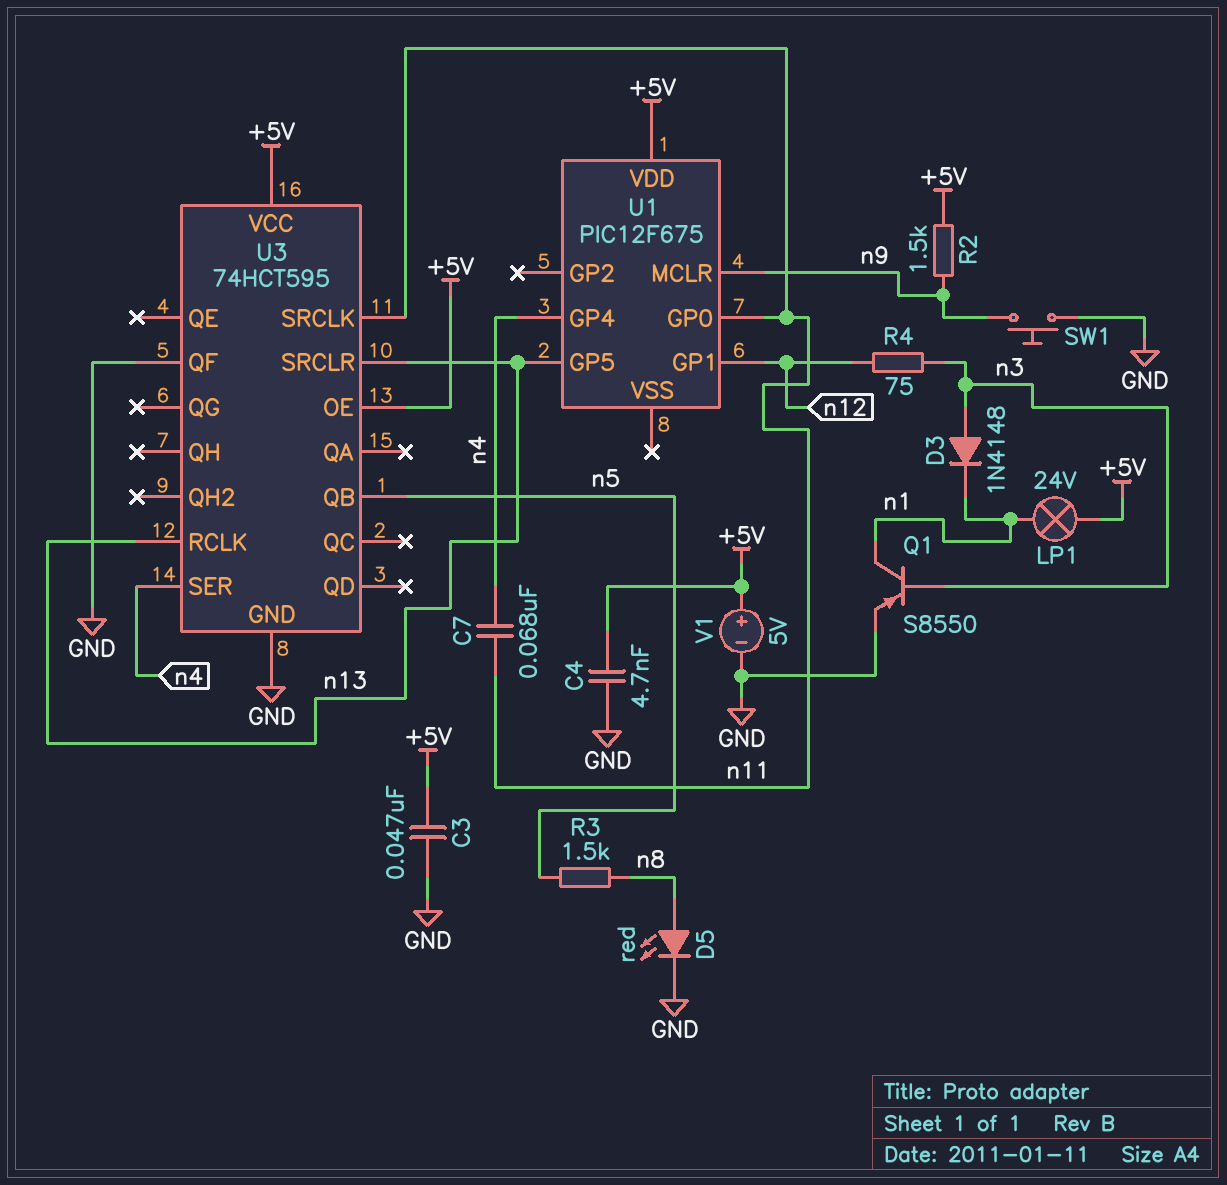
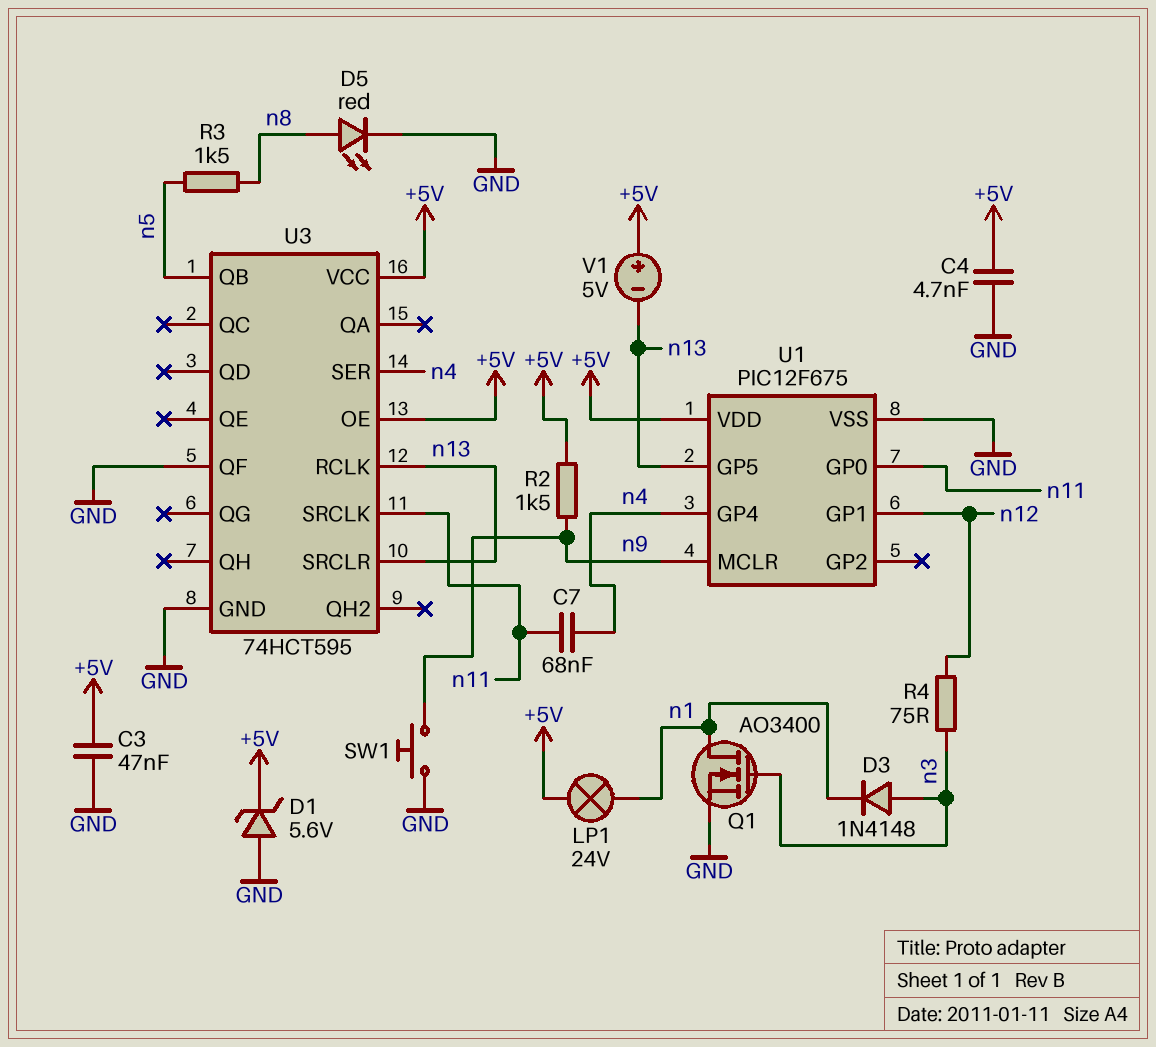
D1: none -> zener 5.6V (A GND, K +5V)
Q1: PNP S8550 (B n3, C n1, E GND) -> NMOS AO3400 (G n3, D n1, S GND)
U1 pin VSS: none -> GND
V1: 5V (plus +5V, minus GND) -> 5V (plus +5V, minus n13)

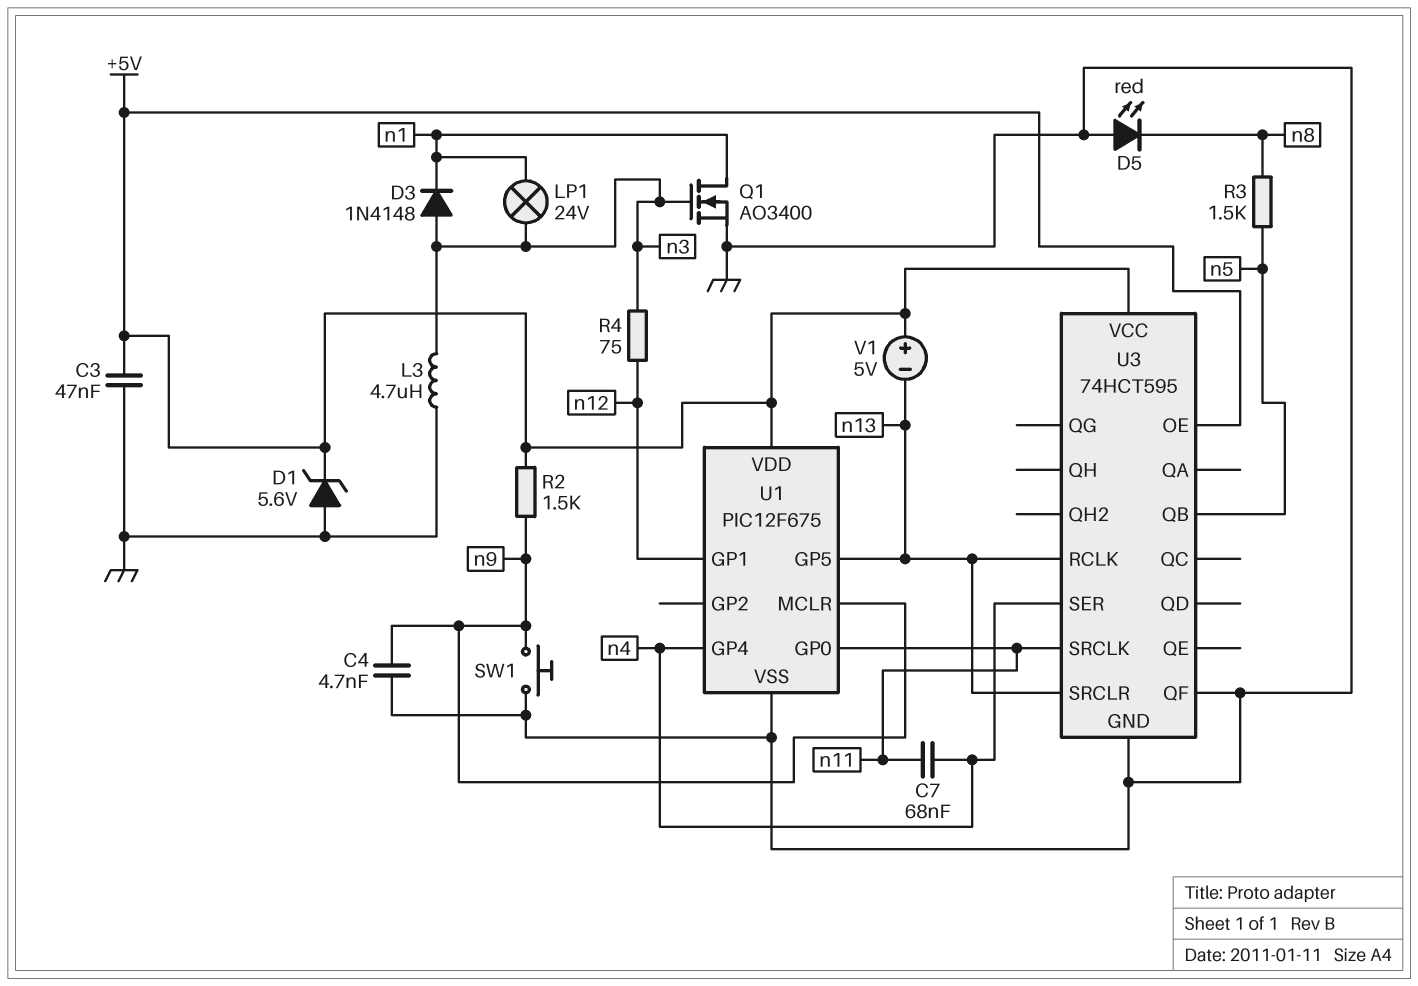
C4: 4.7nF (+5V, GND) -> 4.7nF (GND, n9)
D5: LED red (A n8, K GND) -> LED red (A GND, K n8)
L3: none -> 4.7uH (GND, n3)
LP1: lamp 24V (+5V, n1) -> lamp 24V (n1, n3)

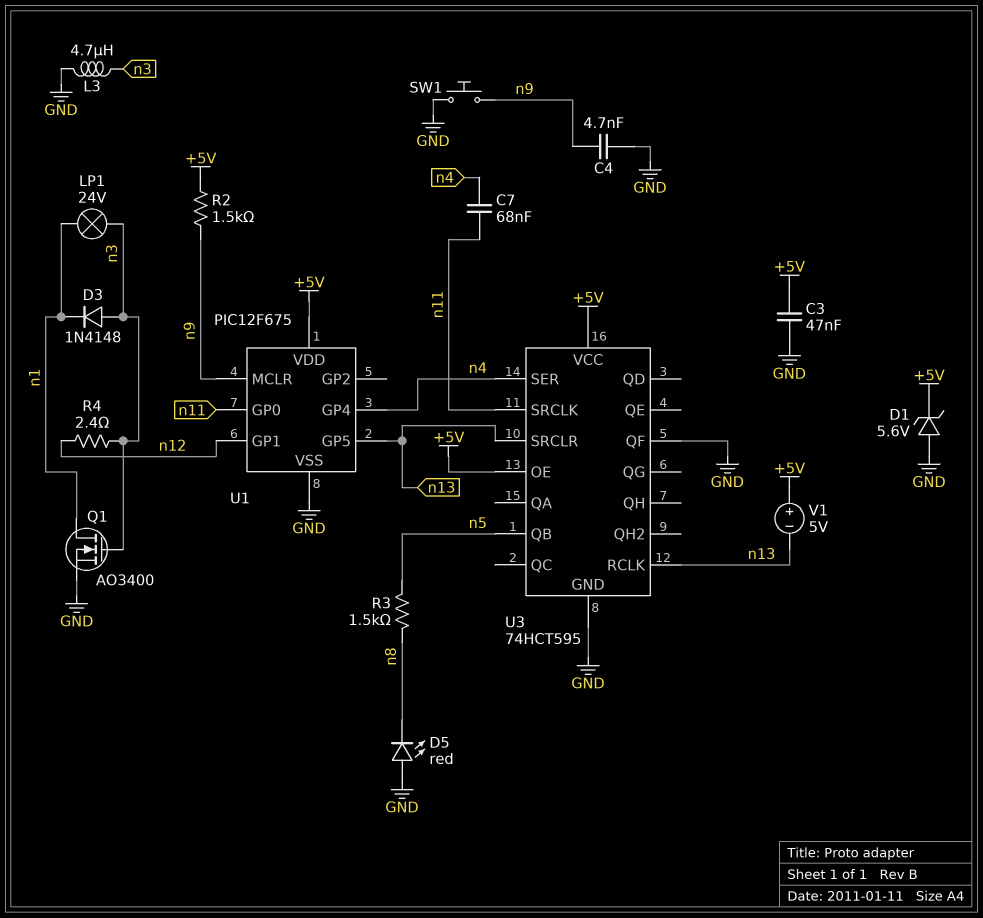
R4: 75 (n3, n12) -> 2.4 (n3, n12)

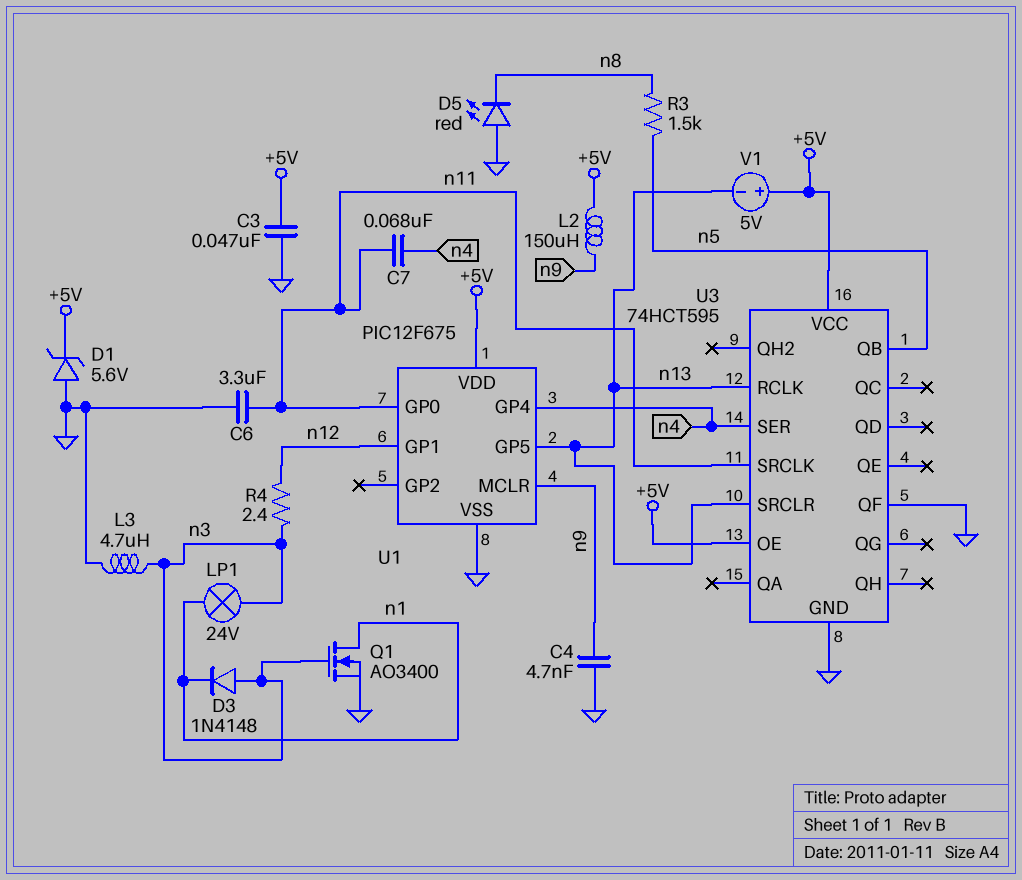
C6: none -> 3.3uF (GND, n11)
L2: none -> 150uH (+5V, n9)
R2: 1.5k (+5V, n9) -> none
SW1: button (GND, n9) -> none

